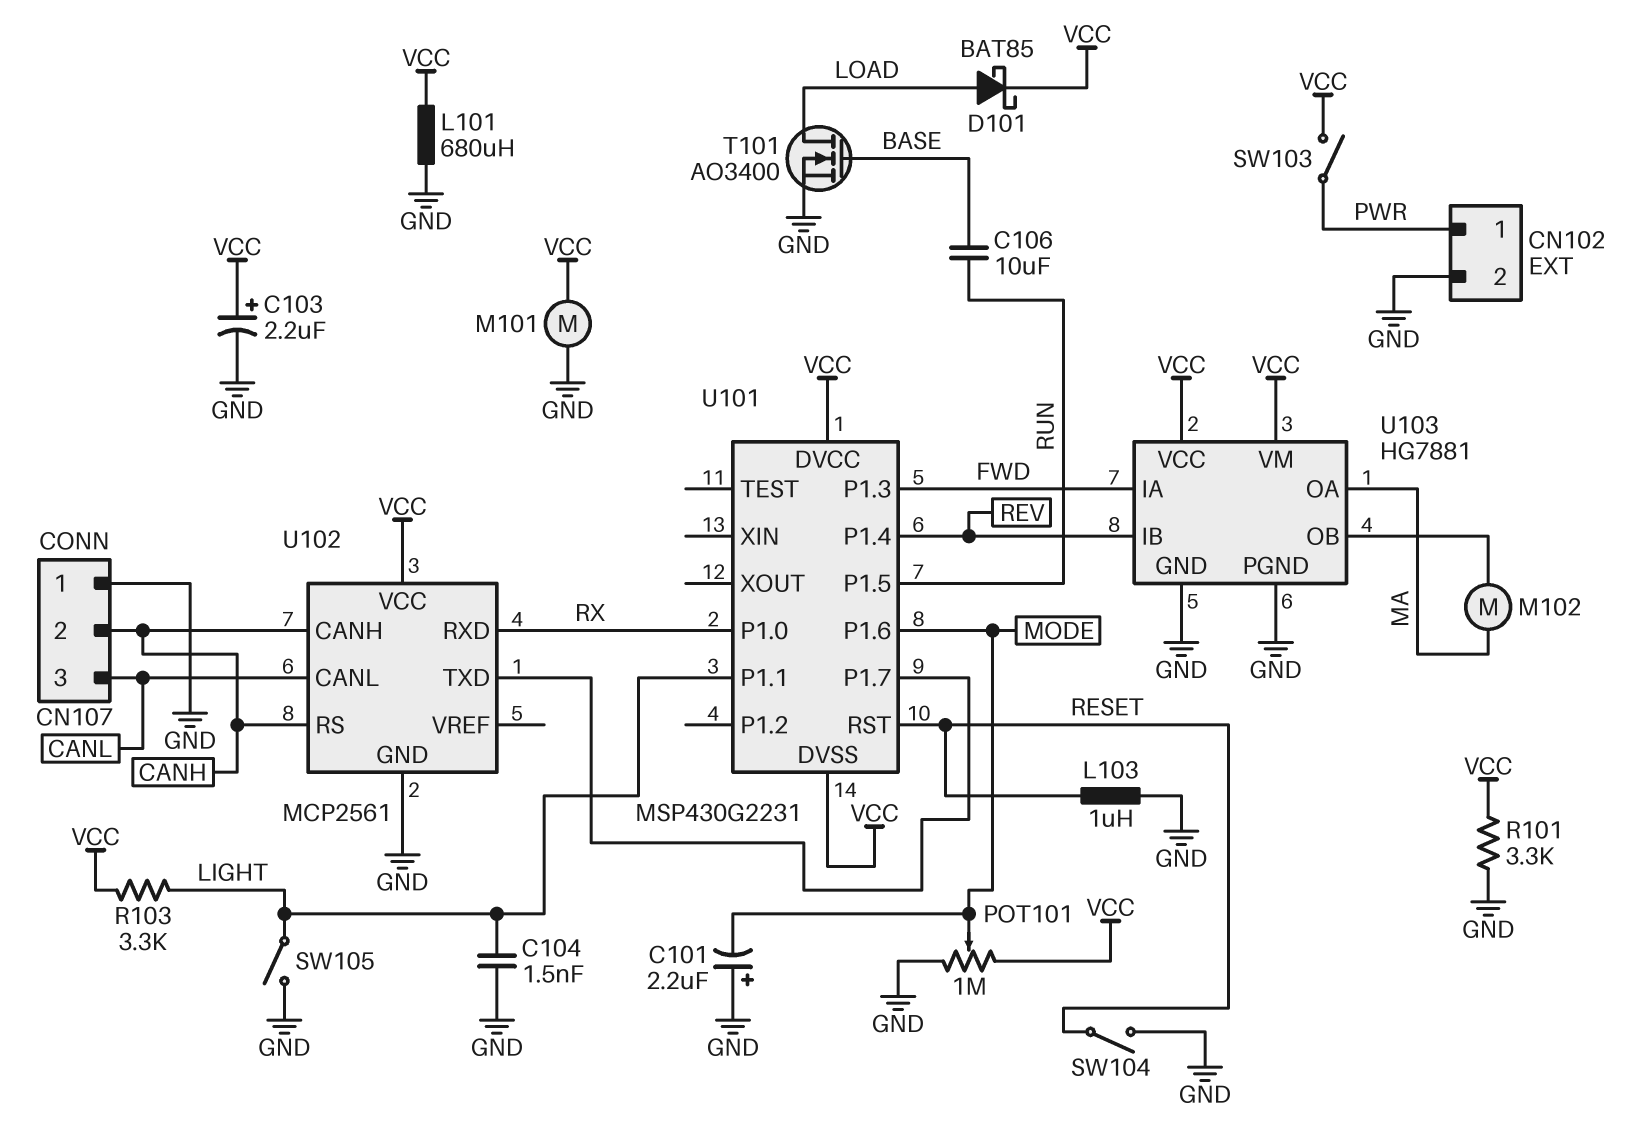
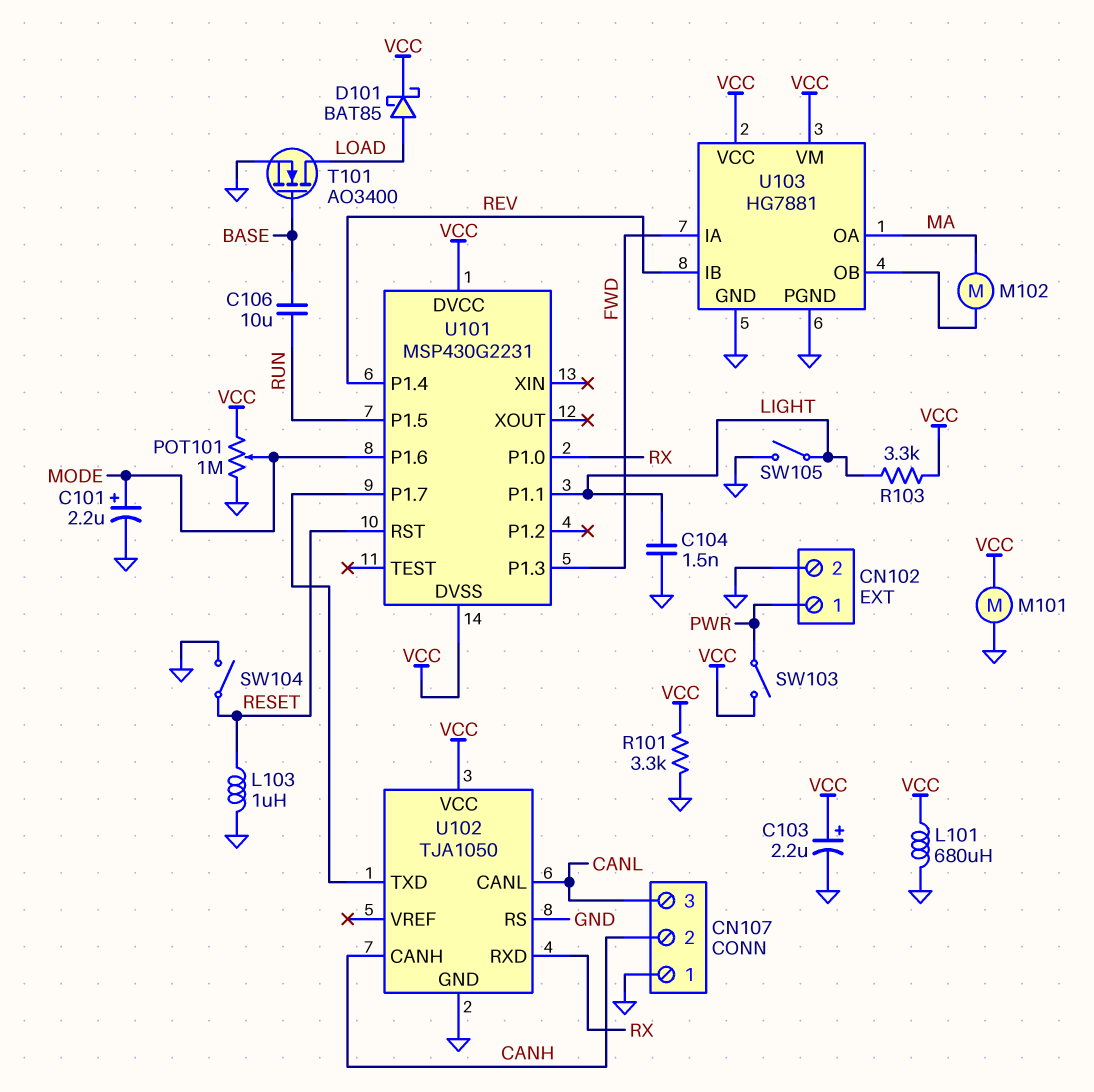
C101: 2.2uF (plus GND, minus MODE) -> 2.2uF (plus MODE, minus GND)
U102: MCP2561 -> TJA1050
U102 pin RS: CANH -> GND

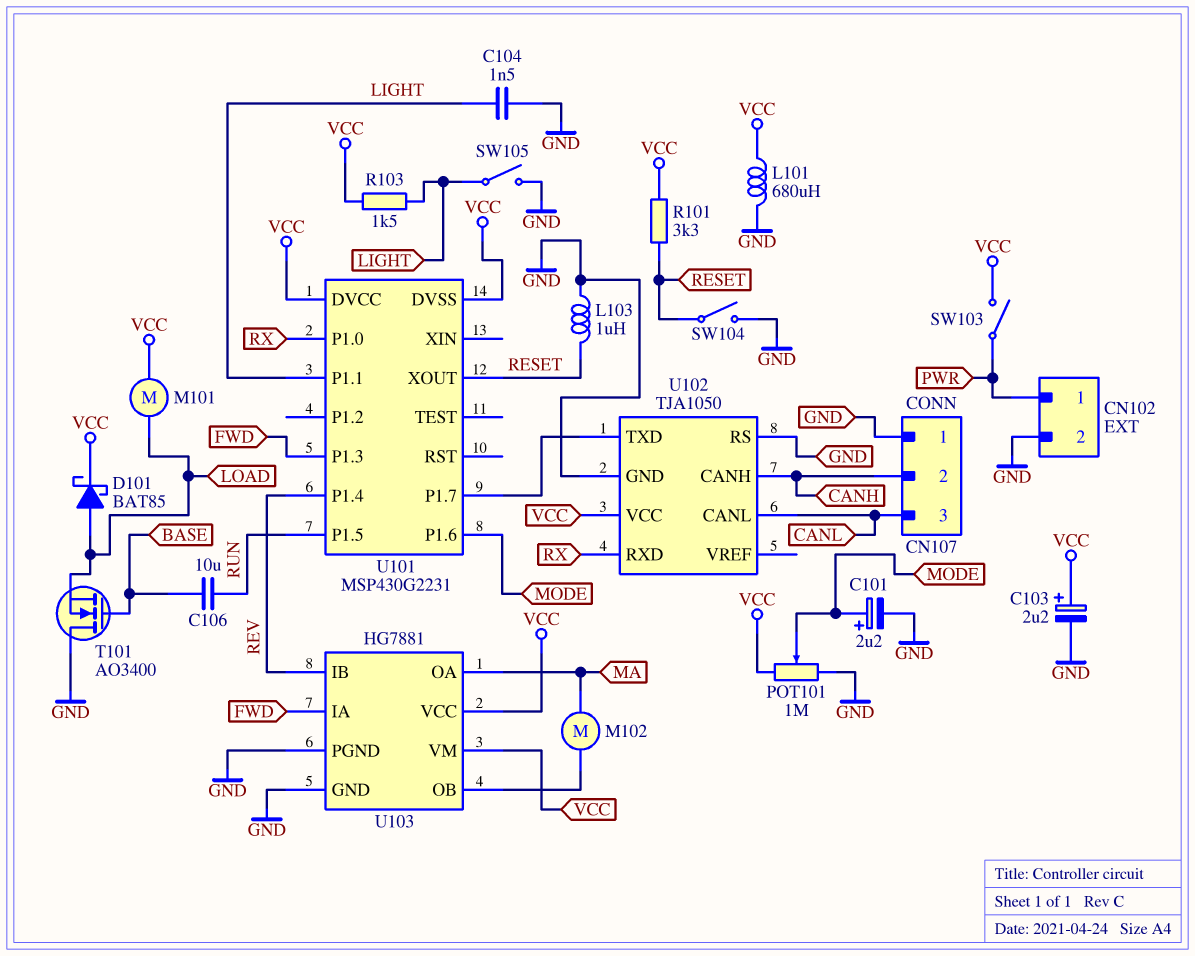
M101: motor (GND, VCC) -> motor (LOAD, VCC)
R101: 3.3k (GND, VCC) -> 3.3k (RESET, VCC)
R103: 3.3k (LIGHT, VCC) -> 1.5k (LIGHT, VCC)
T101: NMOS AO3400 (G BASE, D LOAD, S GND) -> NMOS AO3400 (G BASE, D GND, S LOAD)
U101 pin RST: RESET -> none
U101 pin XOUT: none -> RESET

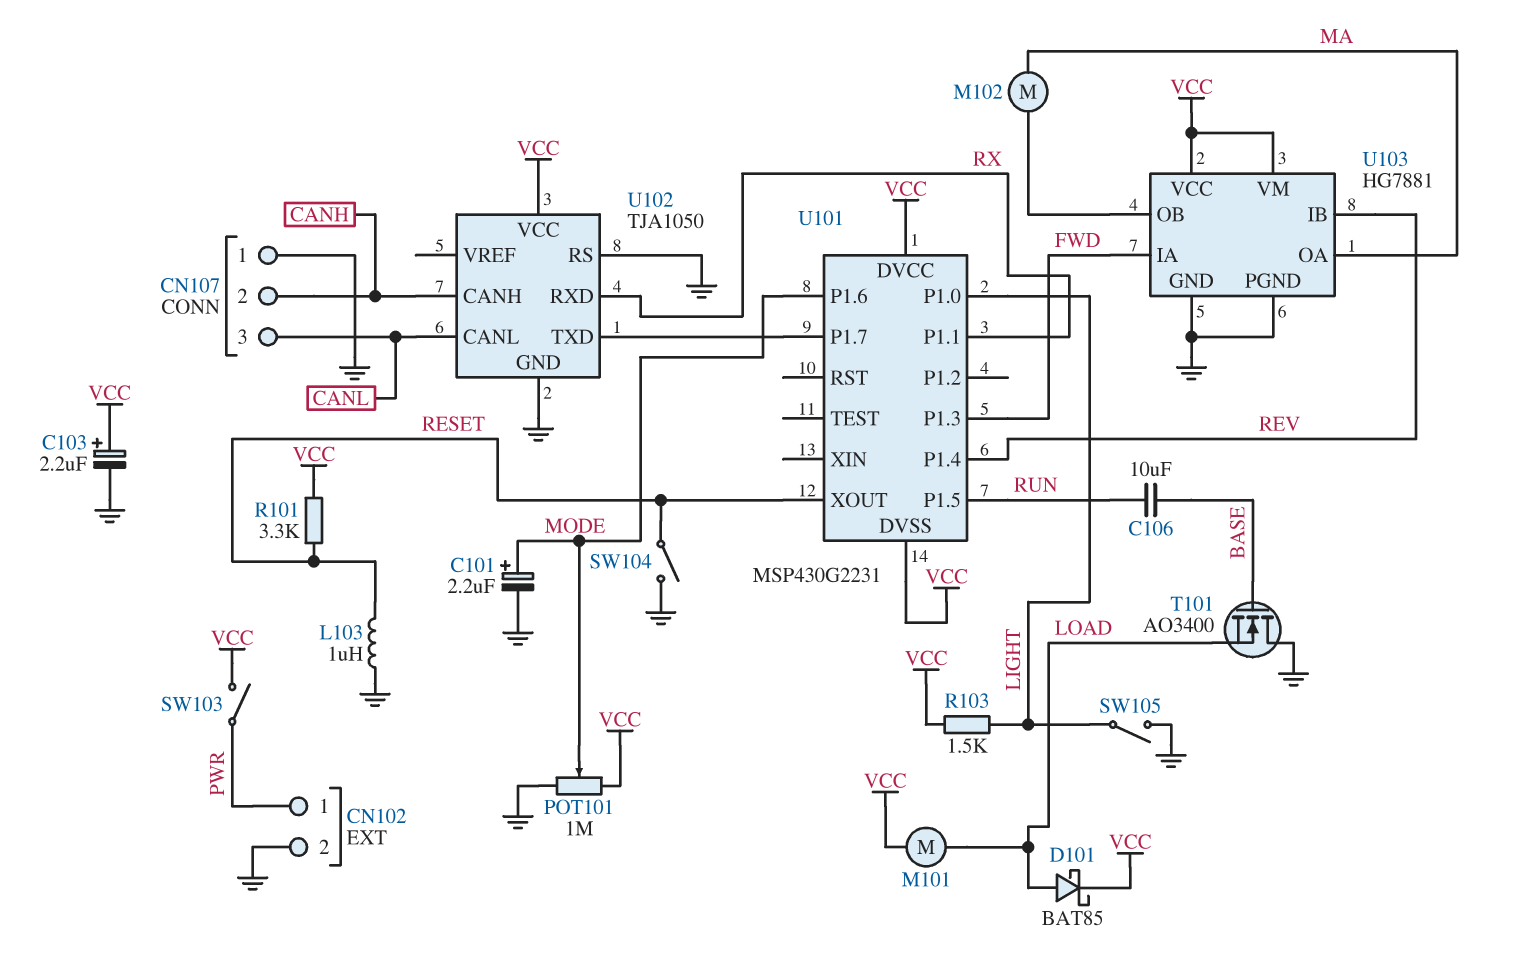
C104: 1.5nF (GND, LIGHT) -> none
L101: 680uH (GND, VCC) -> none
U101 pin P1.0: RX -> LIGHT
U101 pin P1.1: LIGHT -> RX

